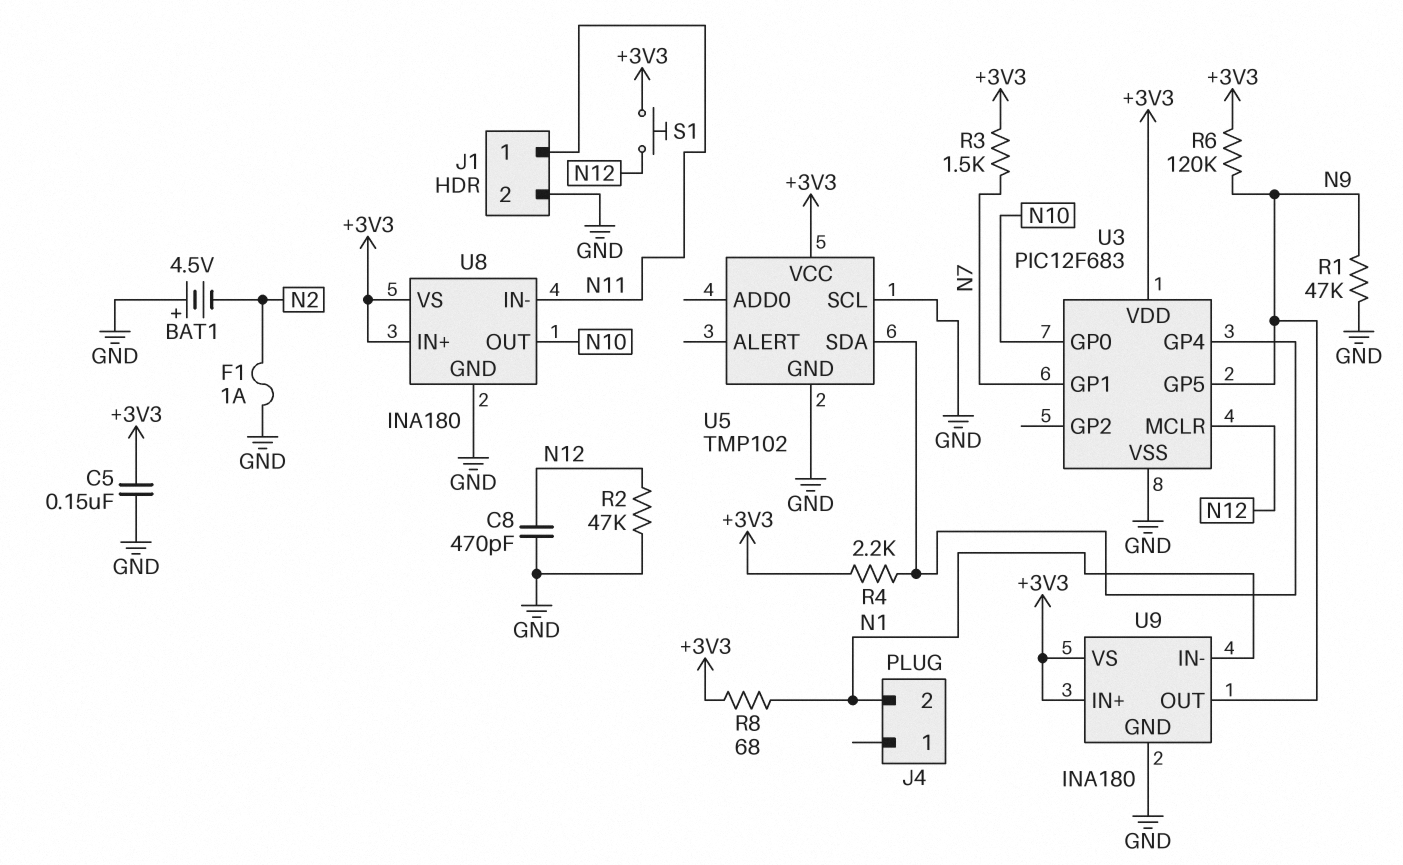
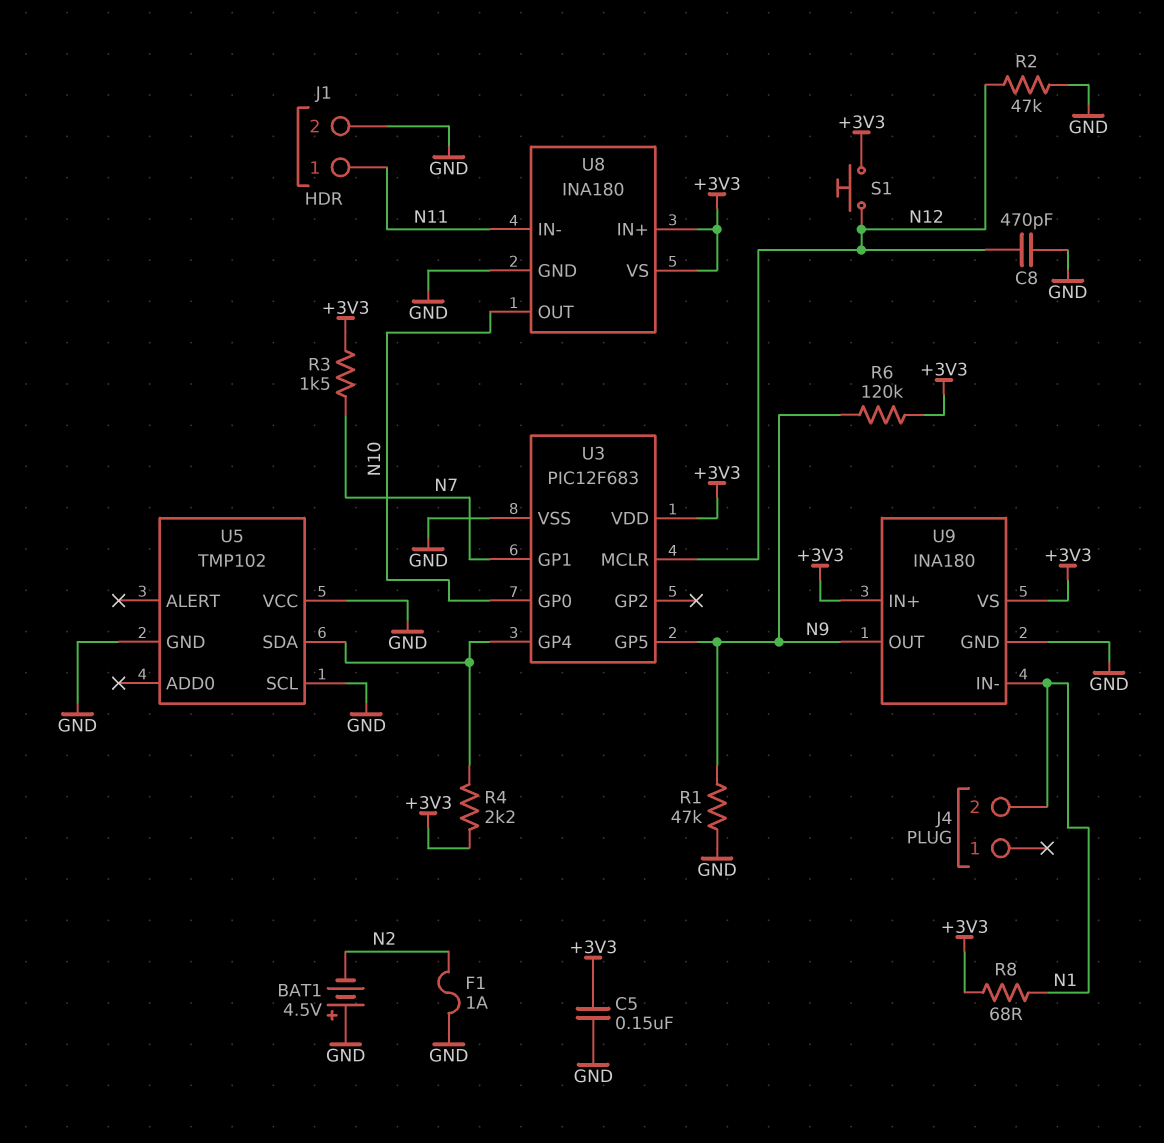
U5 pin VCC: +3V3 -> GND

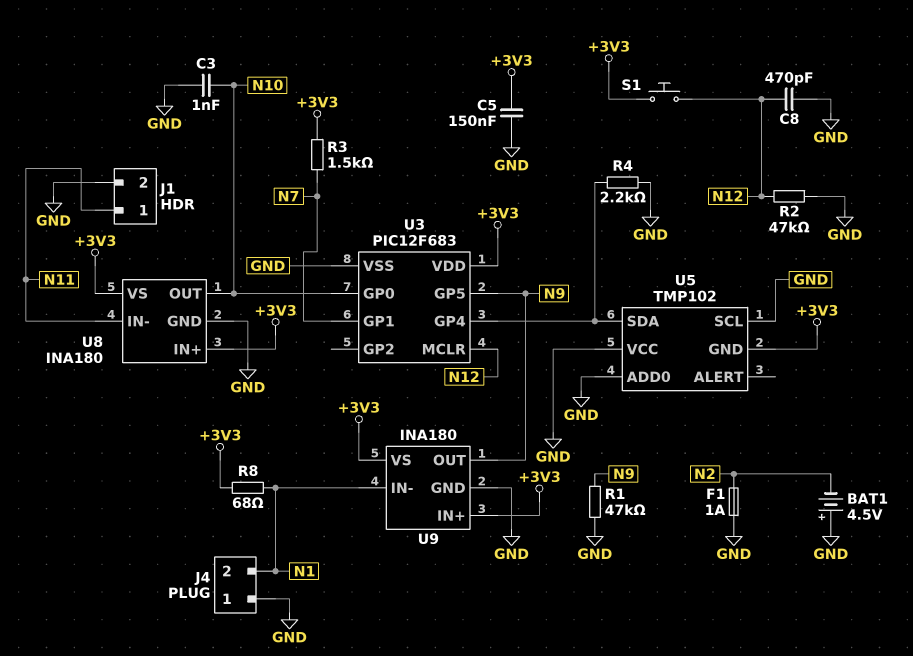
C3: none -> 1nF (GND, N10)
J4 pin 1: none -> GND
R4: 2.2k (+3V3, U3/GP4) -> 2.2k (GND, U3/GP4)
R6: 120k (+3V3, N9) -> none
U5 pin ADD0: none -> GND
U5 pin GND: GND -> +3V3

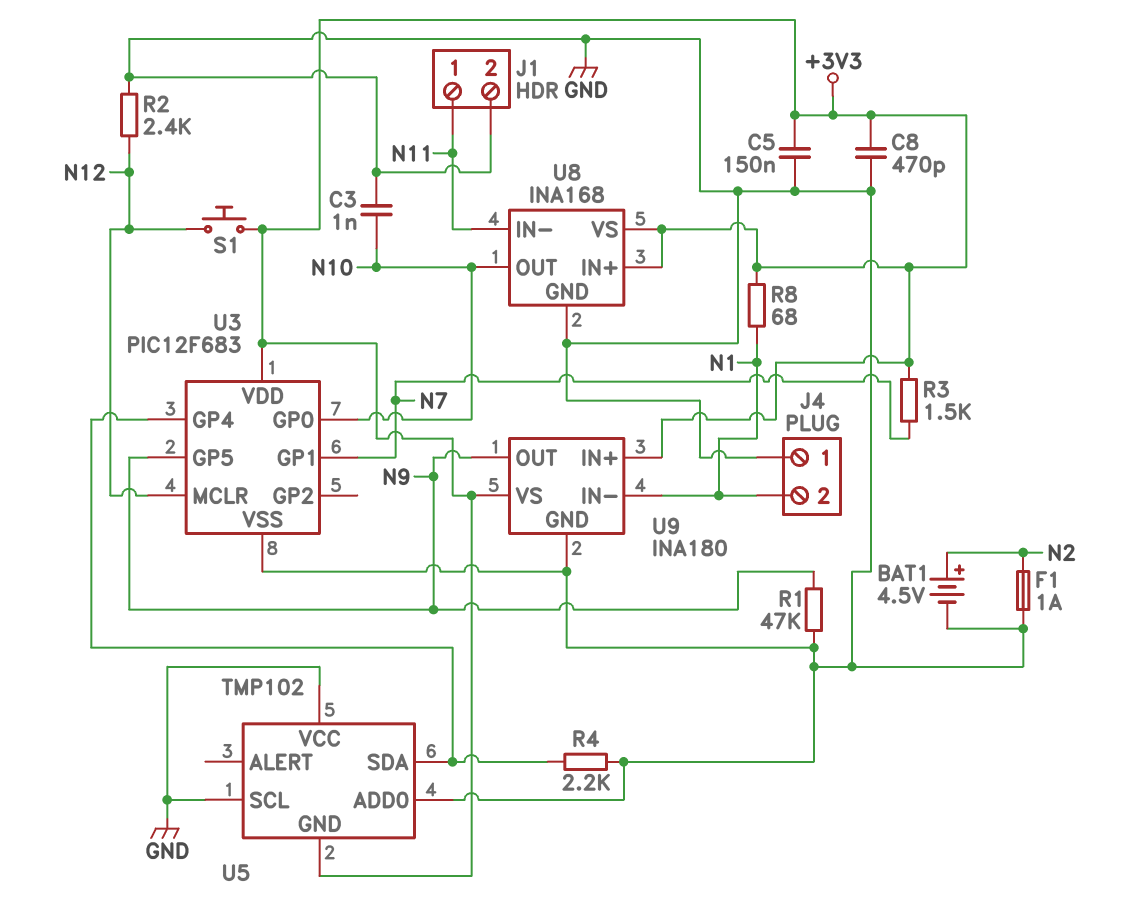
BAT1: 4.5V (plus GND, minus N2) -> 4.5V (plus N2, minus GND)
C8: 470pF (GND, N12) -> 470pF (+3V3, GND)
R2: 47k (GND, N12) -> 2.4k (GND, N12)
U8: INA180 -> INA168

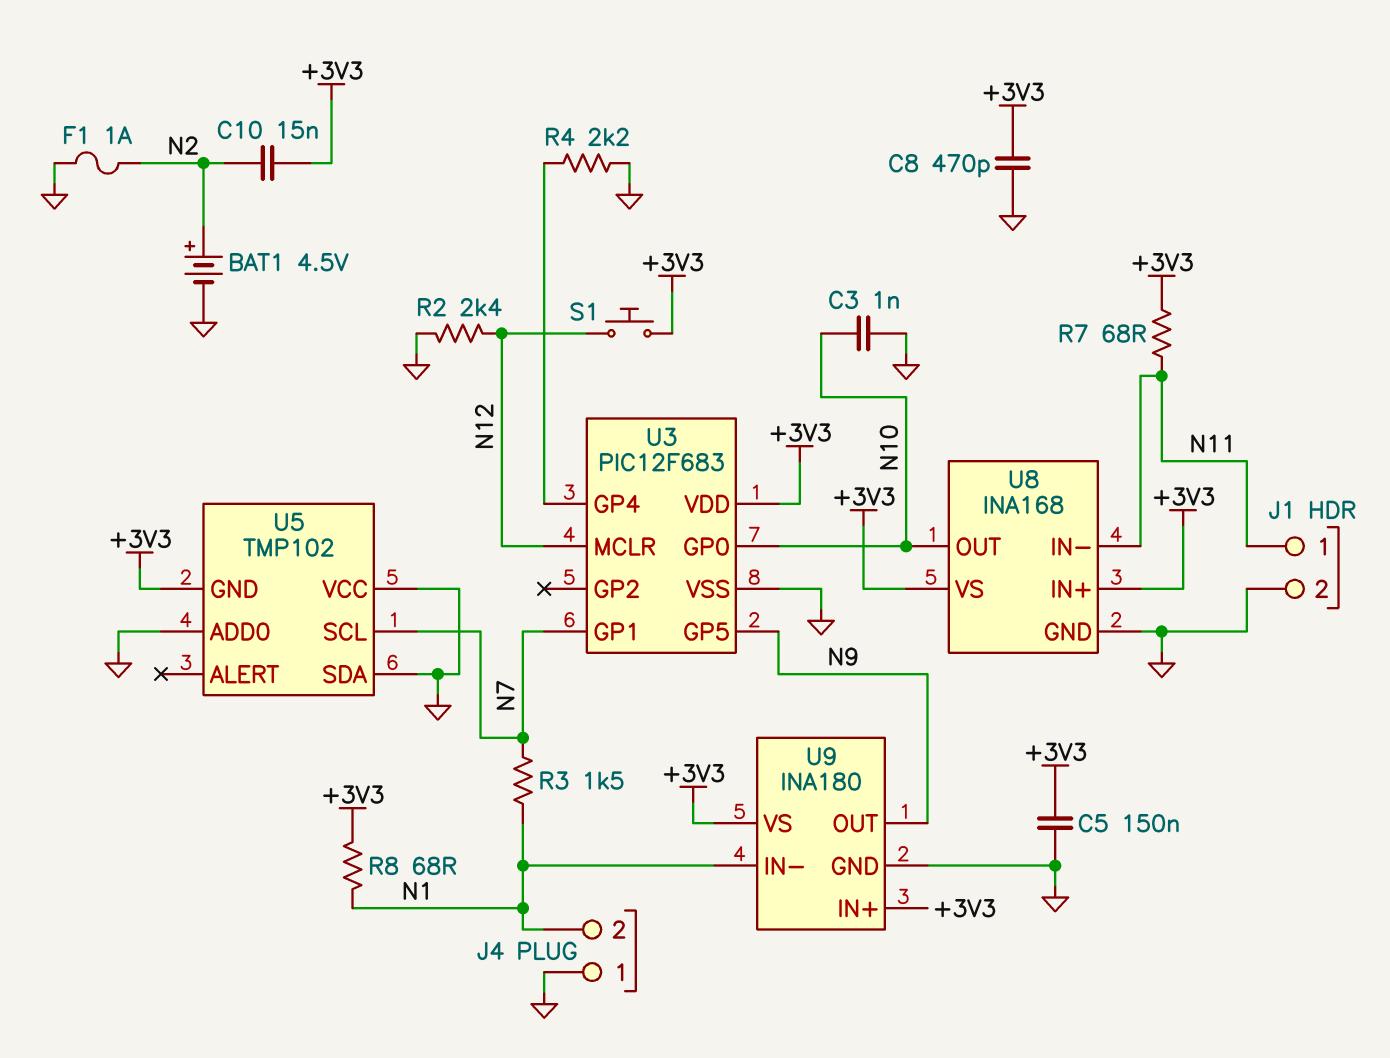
C10: none -> 15nF (+3V3, N2)
R1: 47k (GND, N9) -> none
R3: 1.5k (+3V3, N7) -> 1.5k (N1, N7)
R7: none -> 68 (+3V3, N11)
U5 pin SCL: GND -> N7
U5 pin SDA: U3/GP4 -> GND

